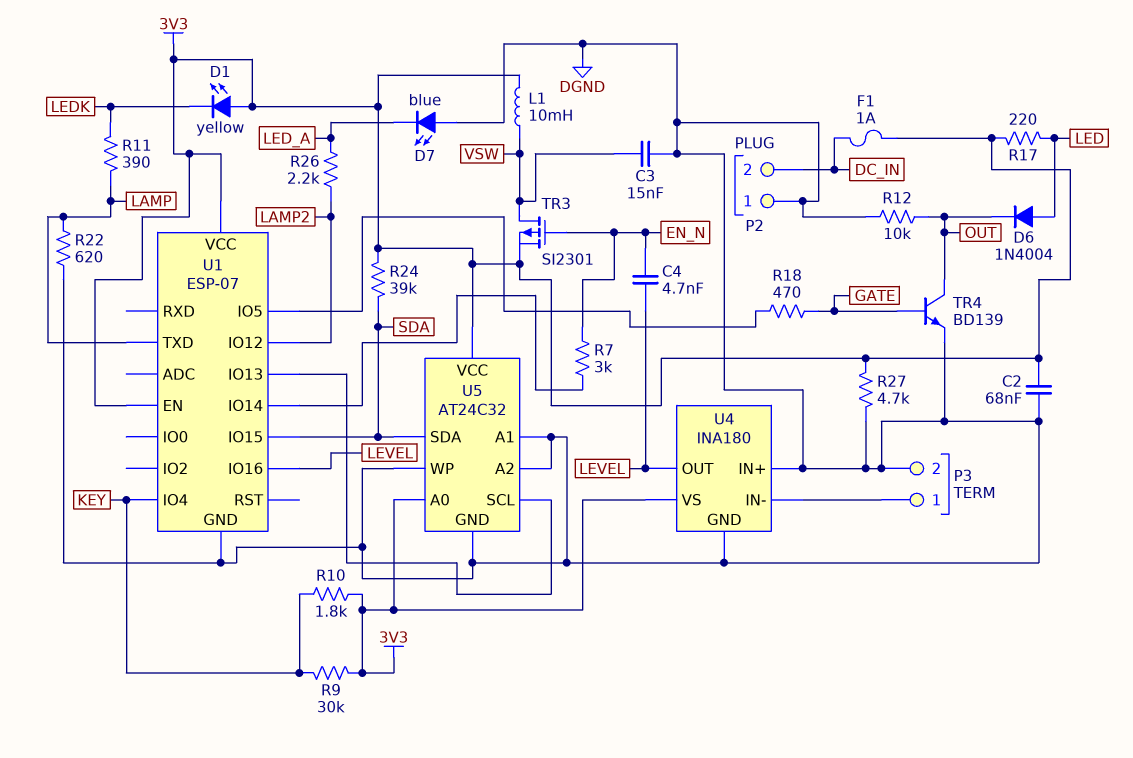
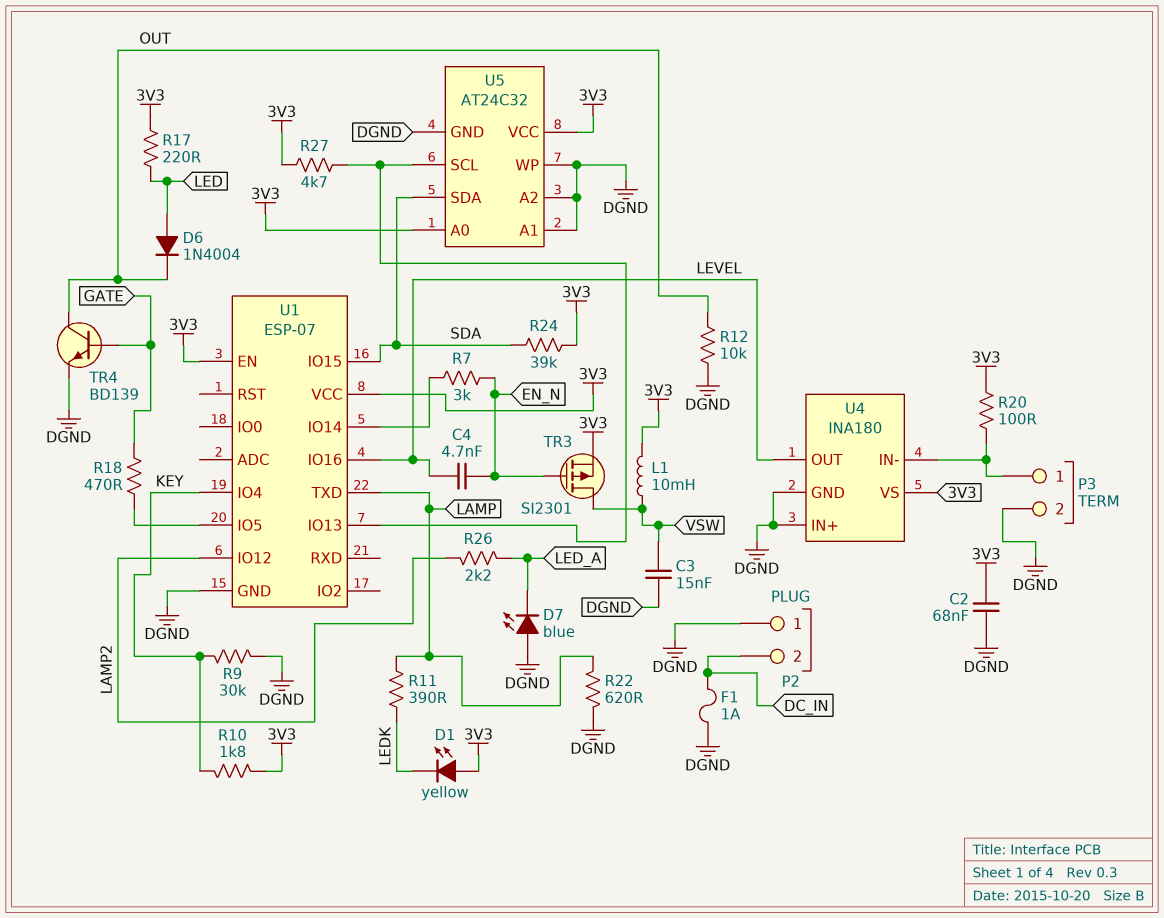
F1: 1A (3V3, DC_IN) -> 1A (DC_IN, DGND)
R9: 30k (3V3, KEY) -> 30k (DGND, KEY)
R20: none -> 100 (3V3, P3/1)
R27: 4.7k (3V3, DGND) -> 4.7k (3V3, U1/IO13)

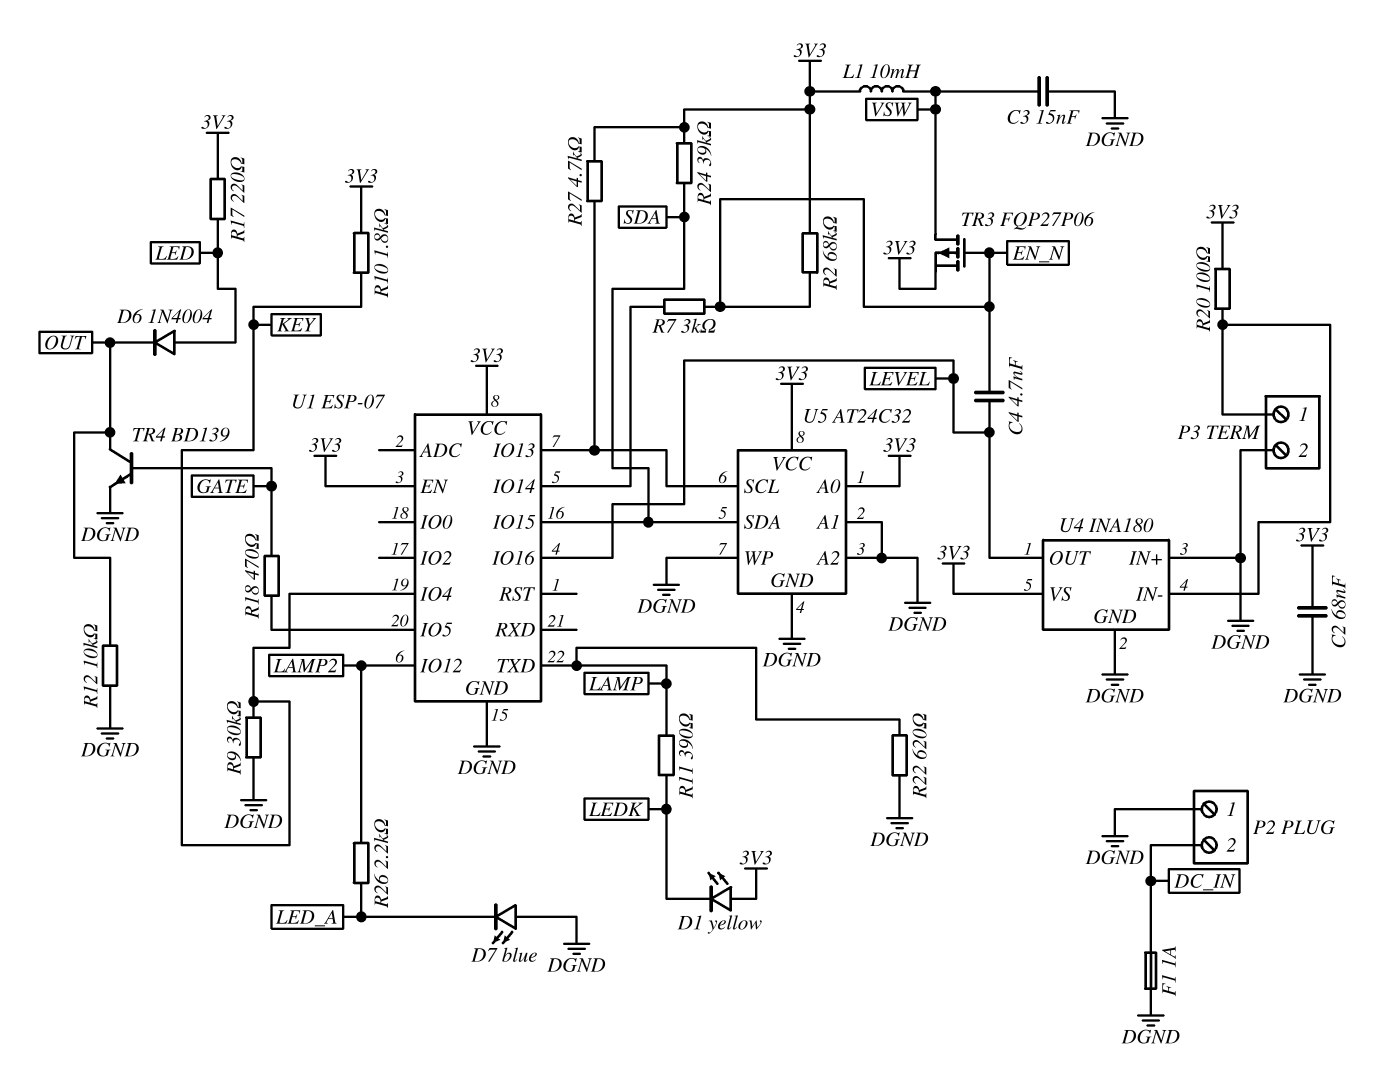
R2: none -> 68k (3V3, EN_N)
TR3: PMOS SI2301 (G EN_N, D VSW, S 3V3) -> PMOS FQP27P06 (G EN_N, D VSW, S 3V3)

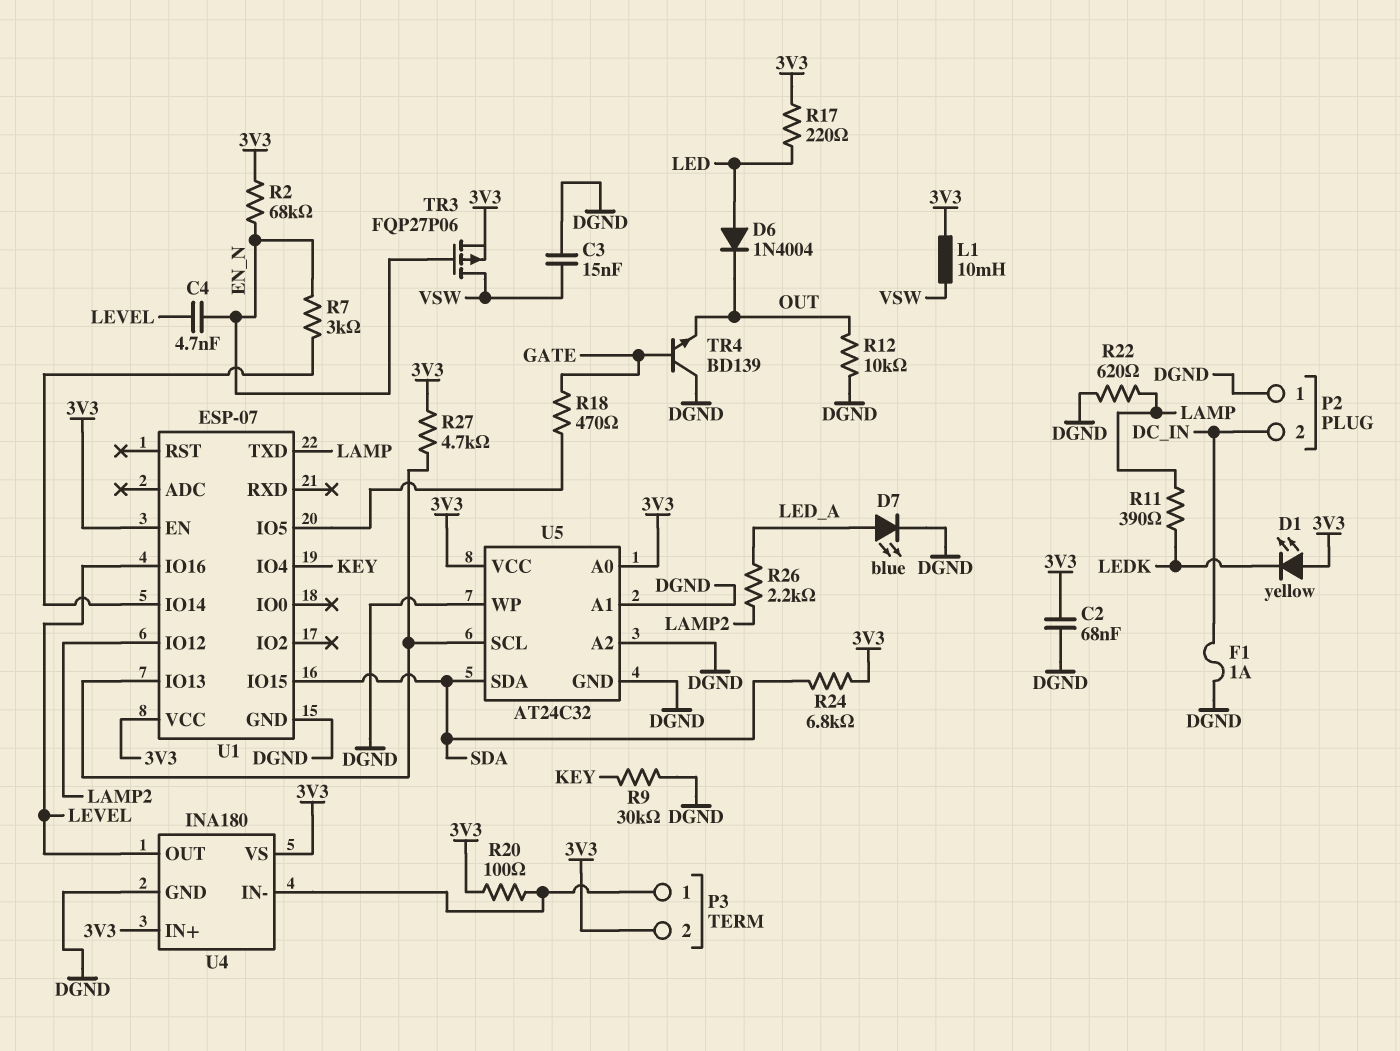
D7: LED blue (A DGND, K LED_A) -> LED blue (A LED_A, K DGND)
P3 pin 2: DGND -> 3V3
R10: 1.8k (3V3, KEY) -> none
R24: 39k (3V3, SDA) -> 6.8k (3V3, SDA)
TR4: NPN BD139 (B GATE, C OUT, E DGND) -> NPN BD139 (B GATE, C DGND, E OUT)
U4 pin IN+: DGND -> 3V3

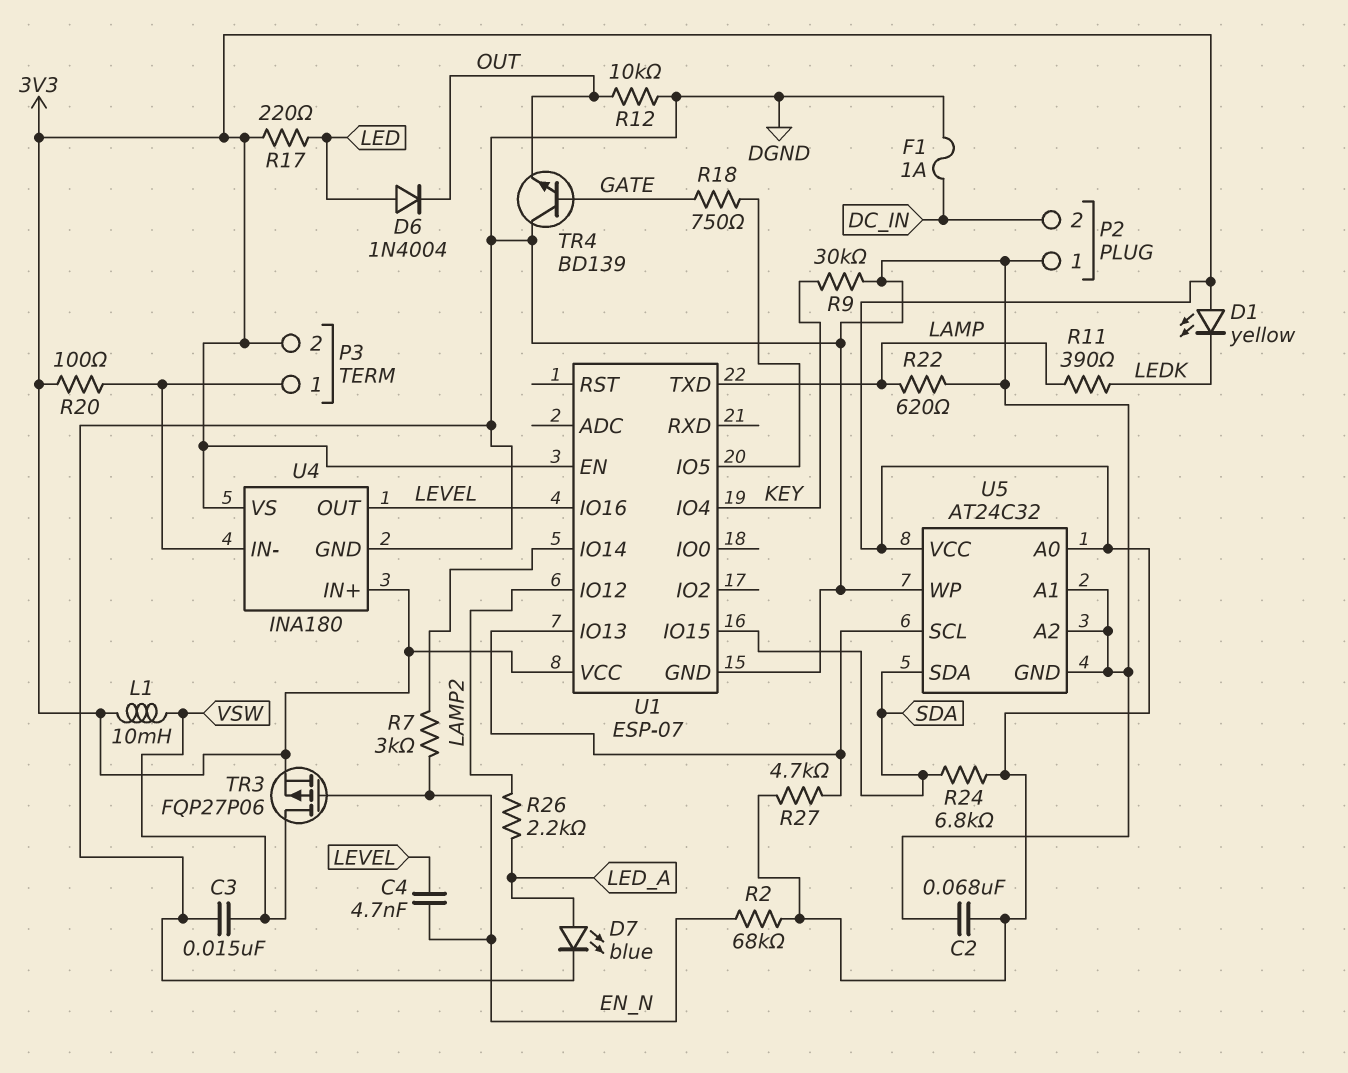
R18: 470 (GATE, U1/IO5) -> 750 (GATE, U1/IO5)

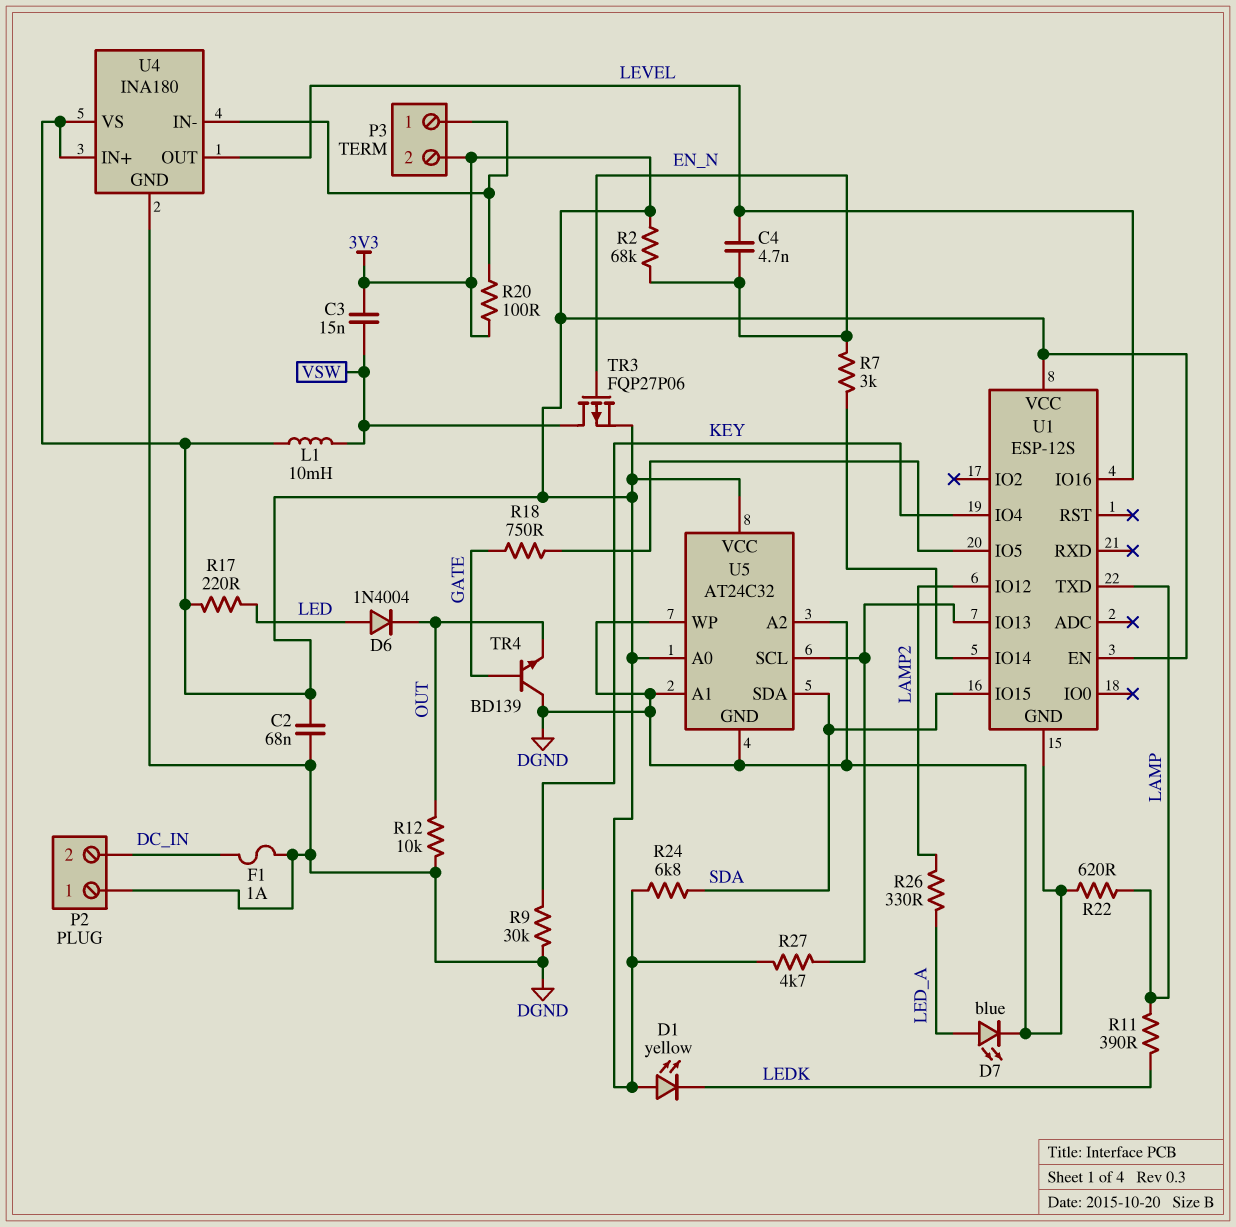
C3: 15nF (DGND, VSW) -> 15nF (3V3, VSW)
R26: 2.2k (LAMP2, LED_A) -> 330 (LAMP2, LED_A)
U1: ESP-07 -> ESP-12S

